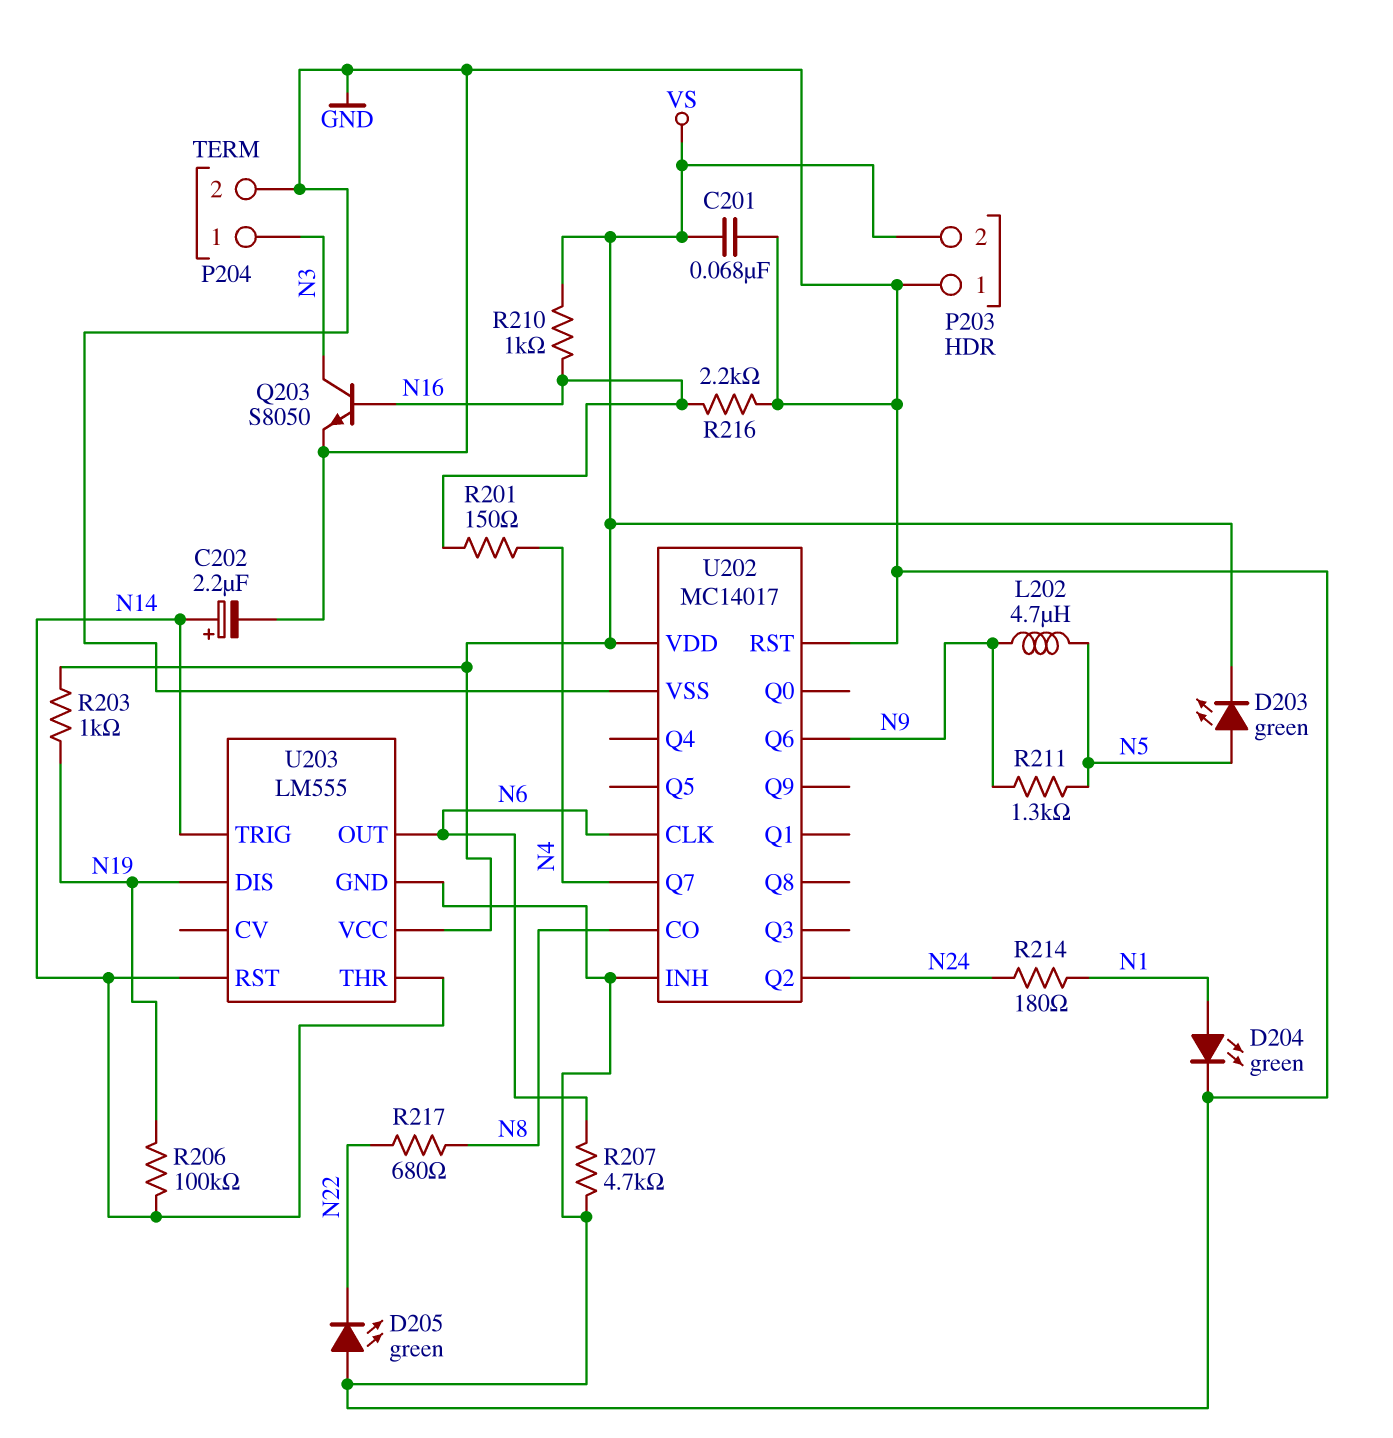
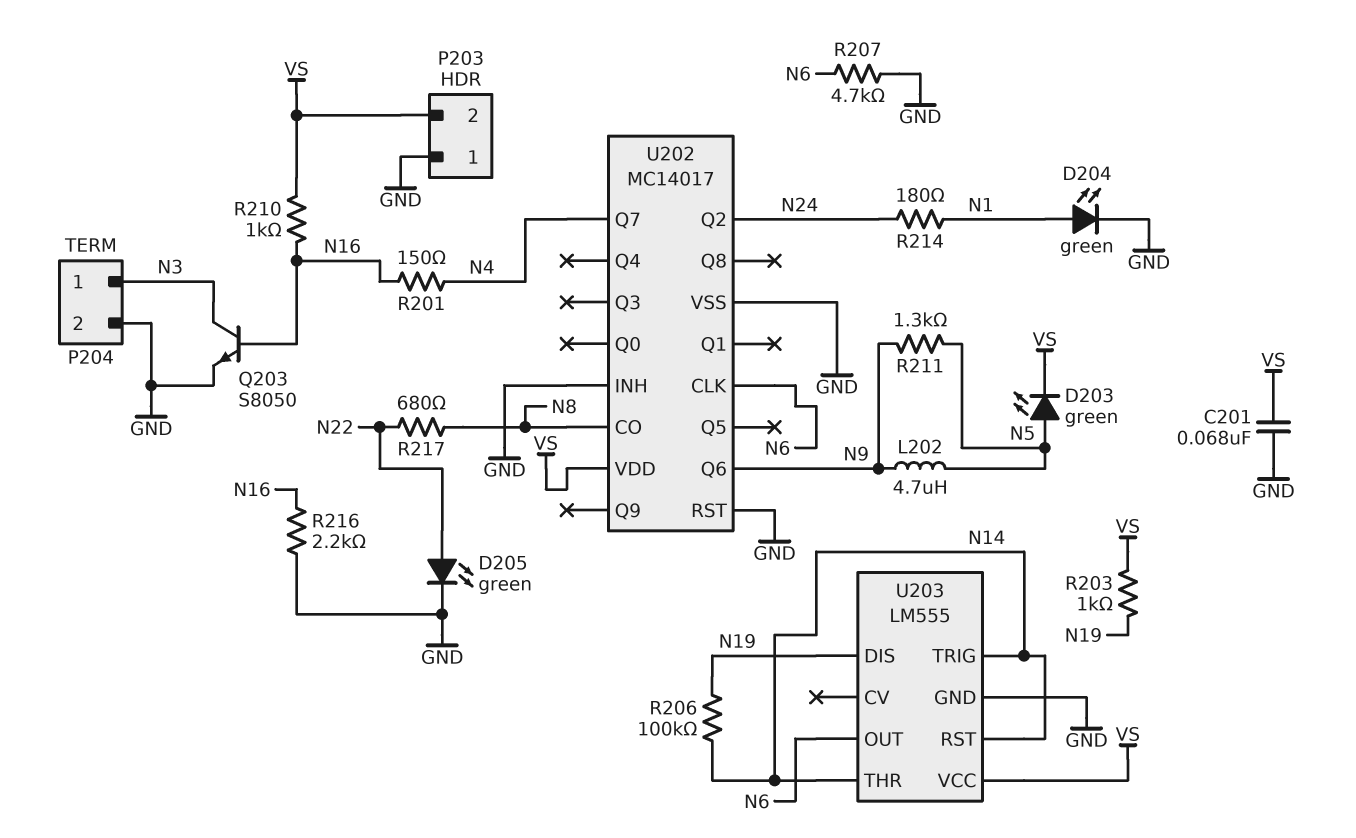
C202: 2.2uF (plus N14, minus GND) -> none
D205: LED green (A GND, K N22) -> LED green (A N22, K GND)

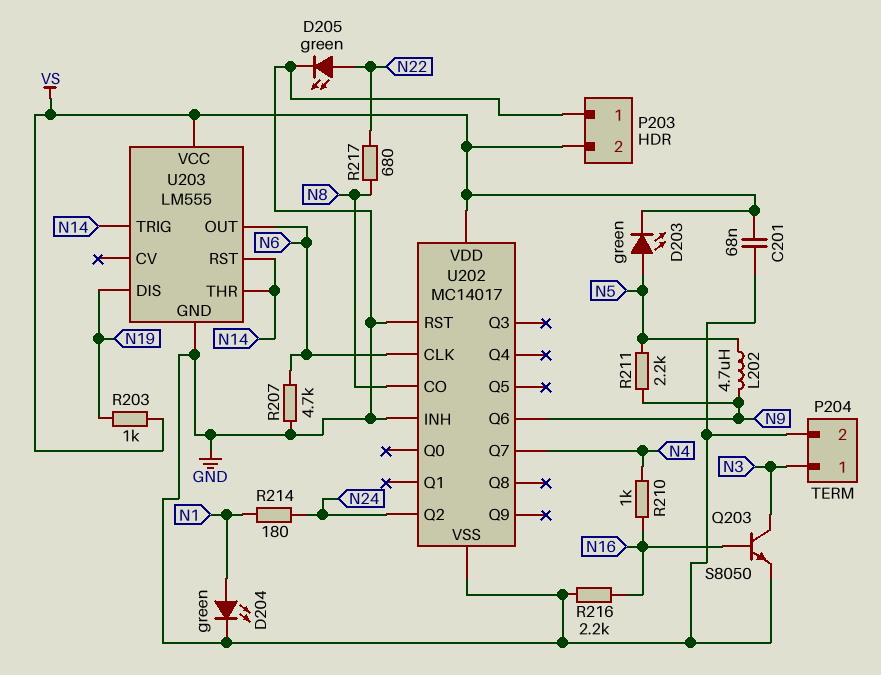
R201: 150 (N4, N16) -> none
R206: 100k (N14, N19) -> none
R210: 1k (N16, VS) -> 1k (N4, N16)
R211: 1.3k (N5, N9) -> 2.2k (N5, N9)

